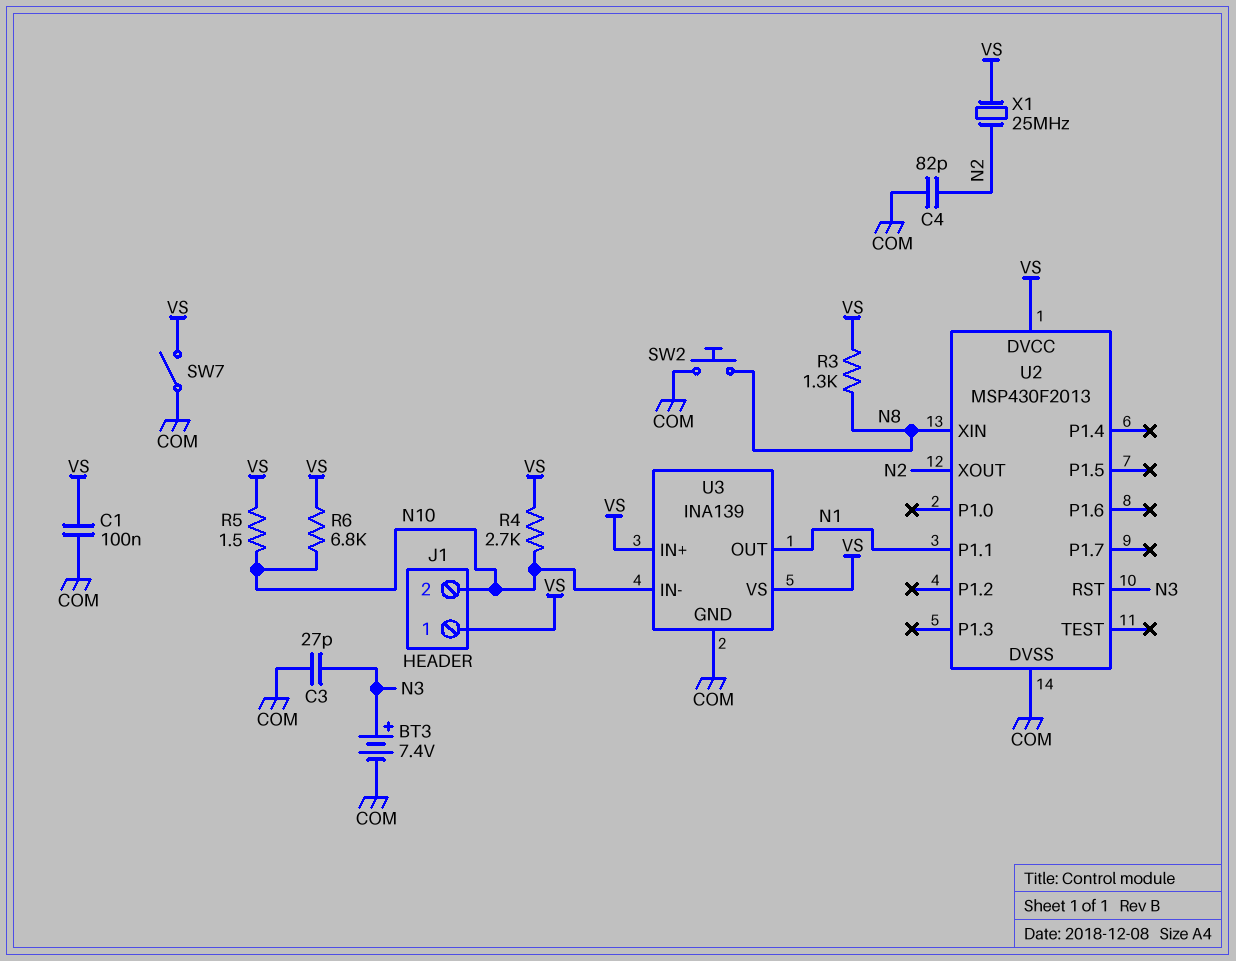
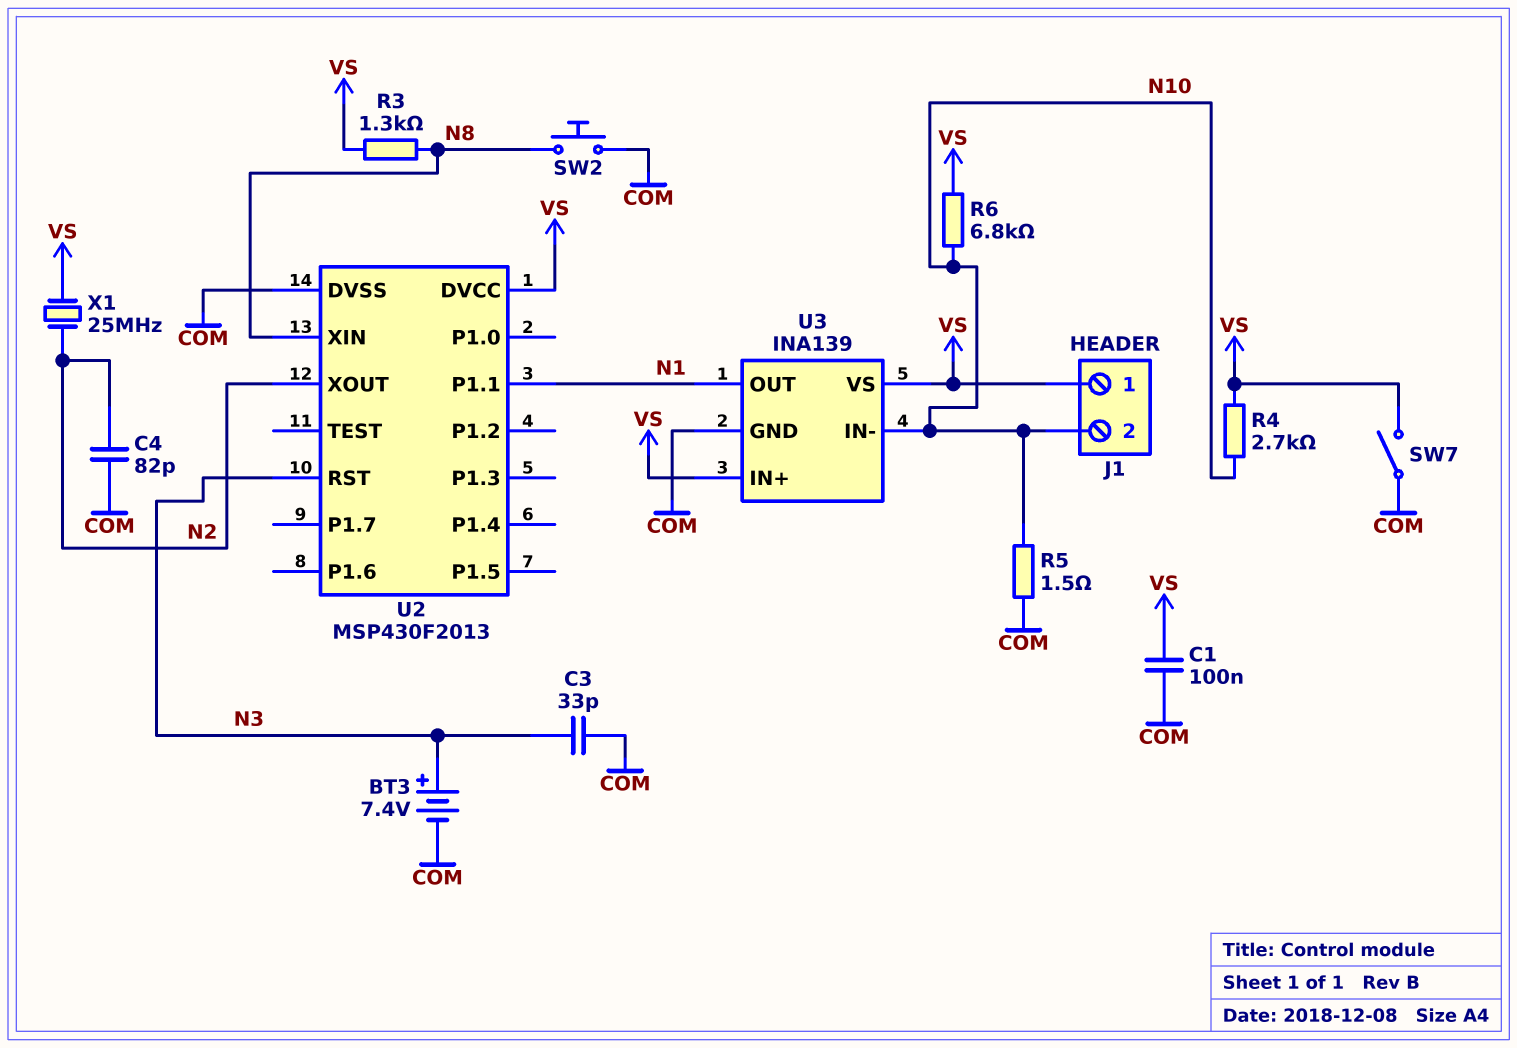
C3: 27pF (COM, N3) -> 33pF (COM, N3)
R5: 1.5 (N10, VS) -> 1.5 (COM, N10)

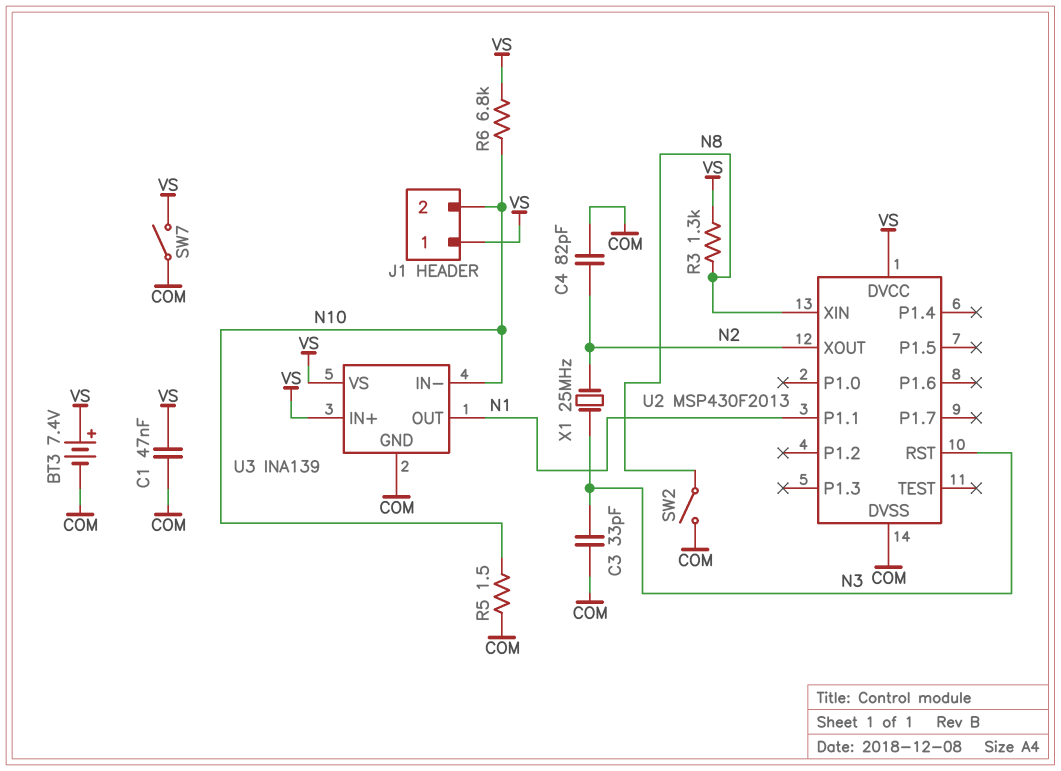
BT3: 7.4V (plus N3, minus COM) -> 7.4V (plus VS, minus COM)
C1: 100nF (COM, VS) -> 47nF (COM, VS)
R4: 2.7k (N10, VS) -> none
SW2: button (COM, N8) -> switch (COM, N8)
X1: 25MHz (N2, VS) -> 25MHz (N2, N3)

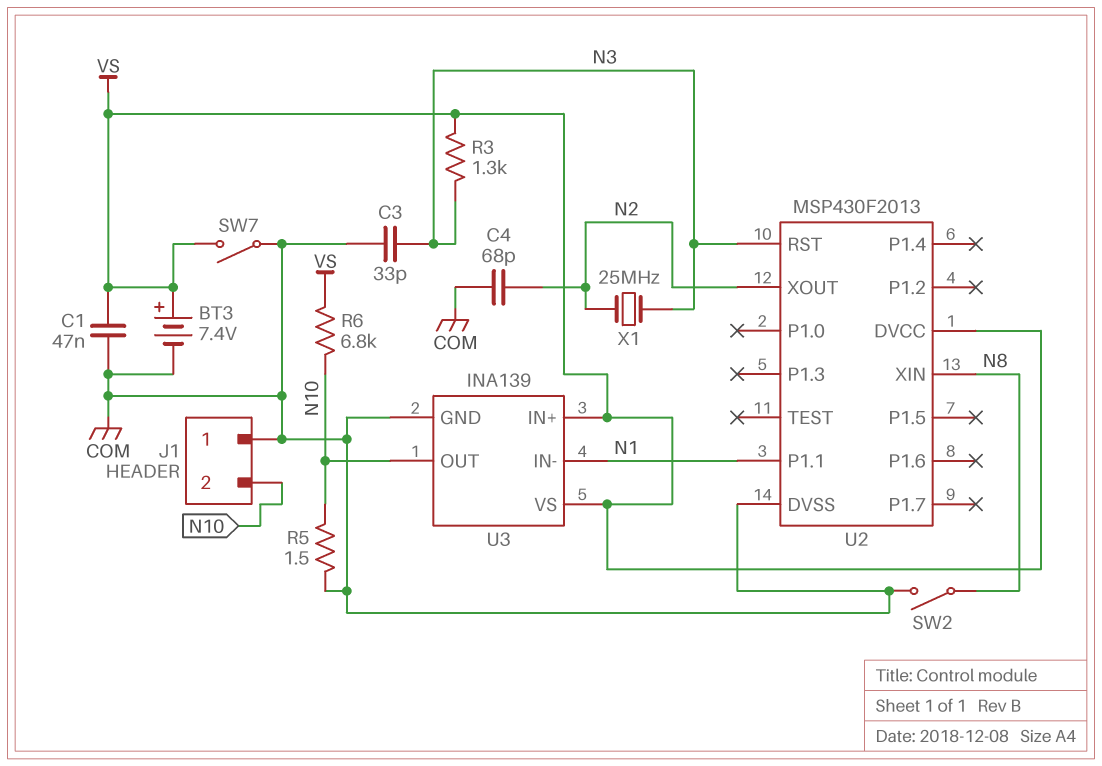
C4: 82pF (COM, N2) -> 68pF (COM, N2)
J1 pin 1: VS -> COM
R3: 1.3k (N8, VS) -> 1.3k (N3, VS)
U3 pin IN-: N10 -> N1
U3 pin OUT: N1 -> N10

